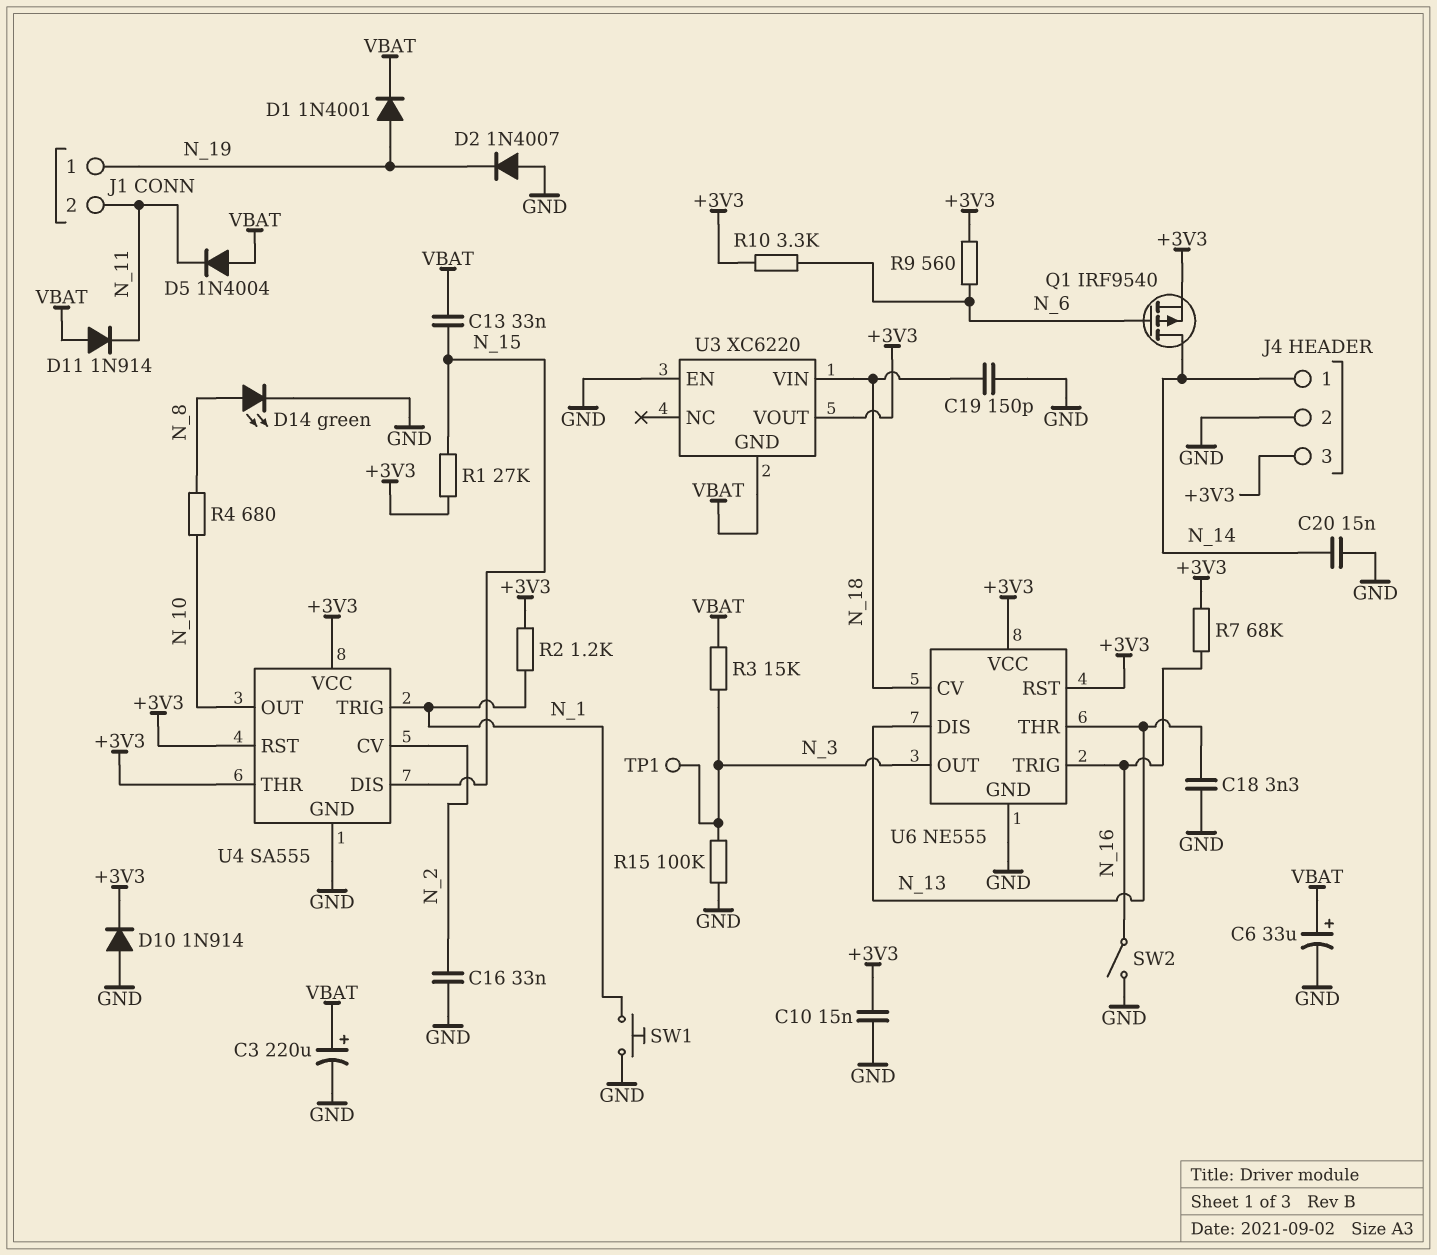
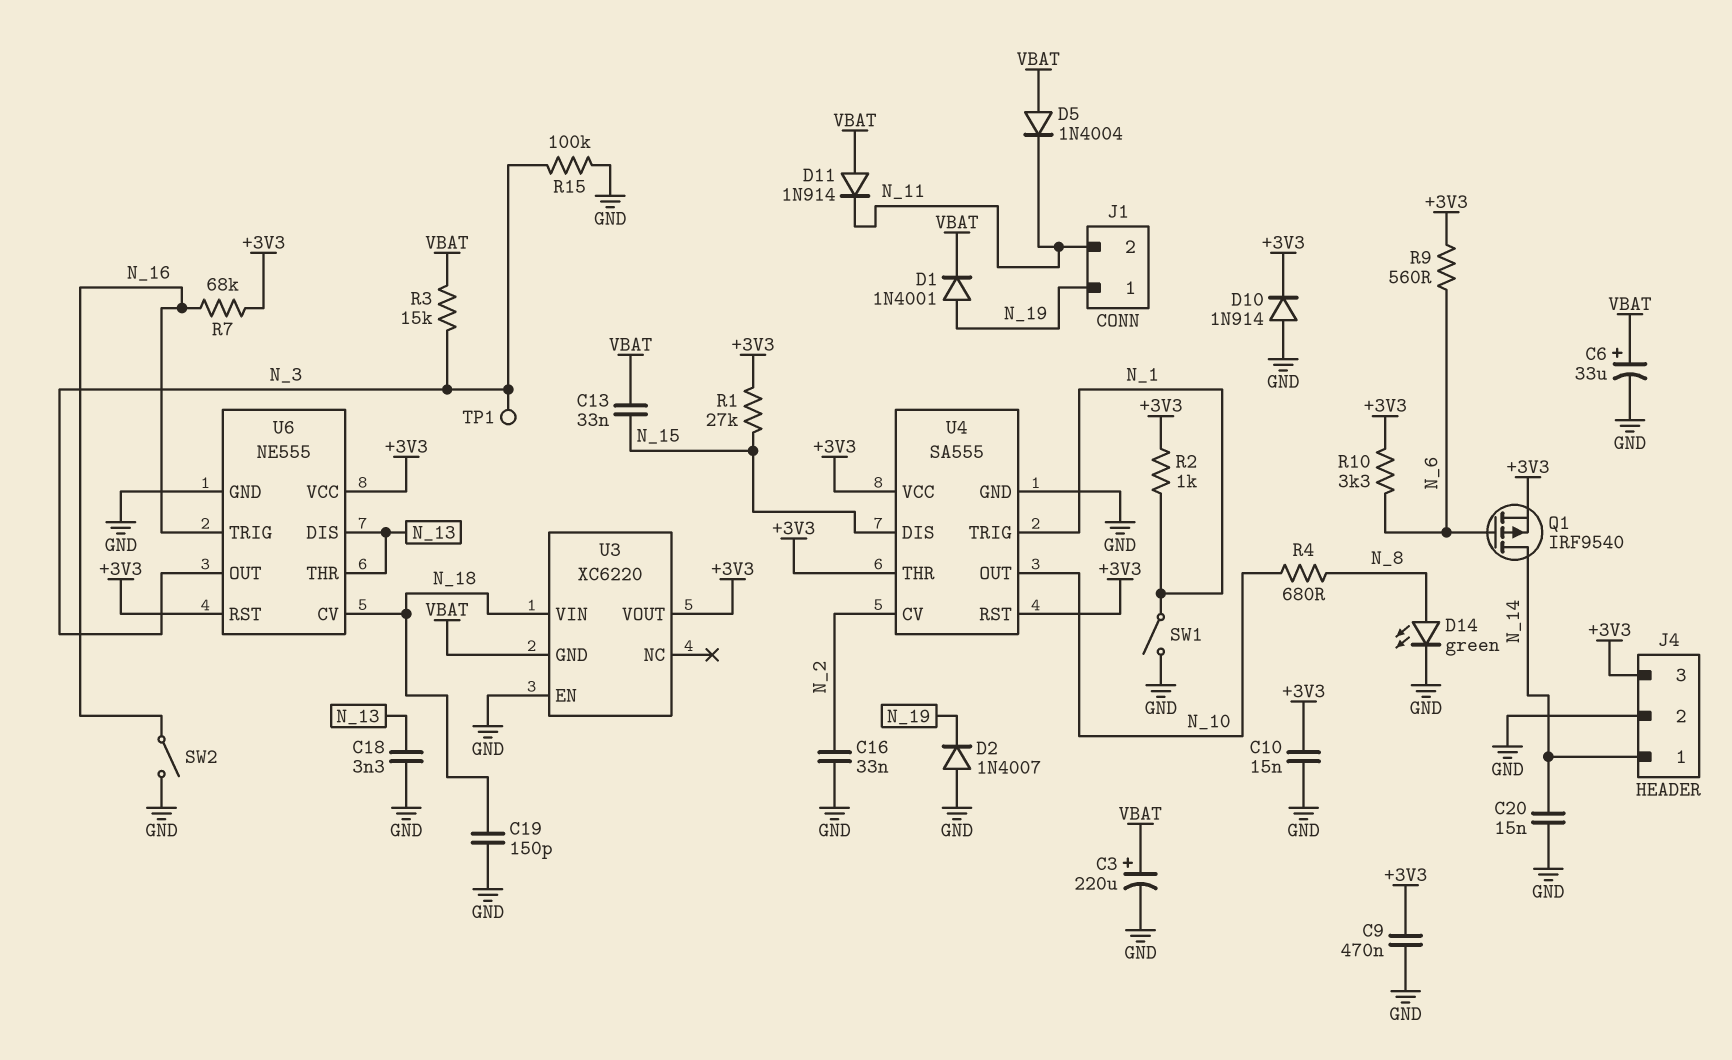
C9: none -> 470nF (+3V3, GND)
R2: 1.2k (+3V3, N_1) -> 1k (+3V3, N_1)
SW1: button (GND, N_1) -> switch (GND, N_1)

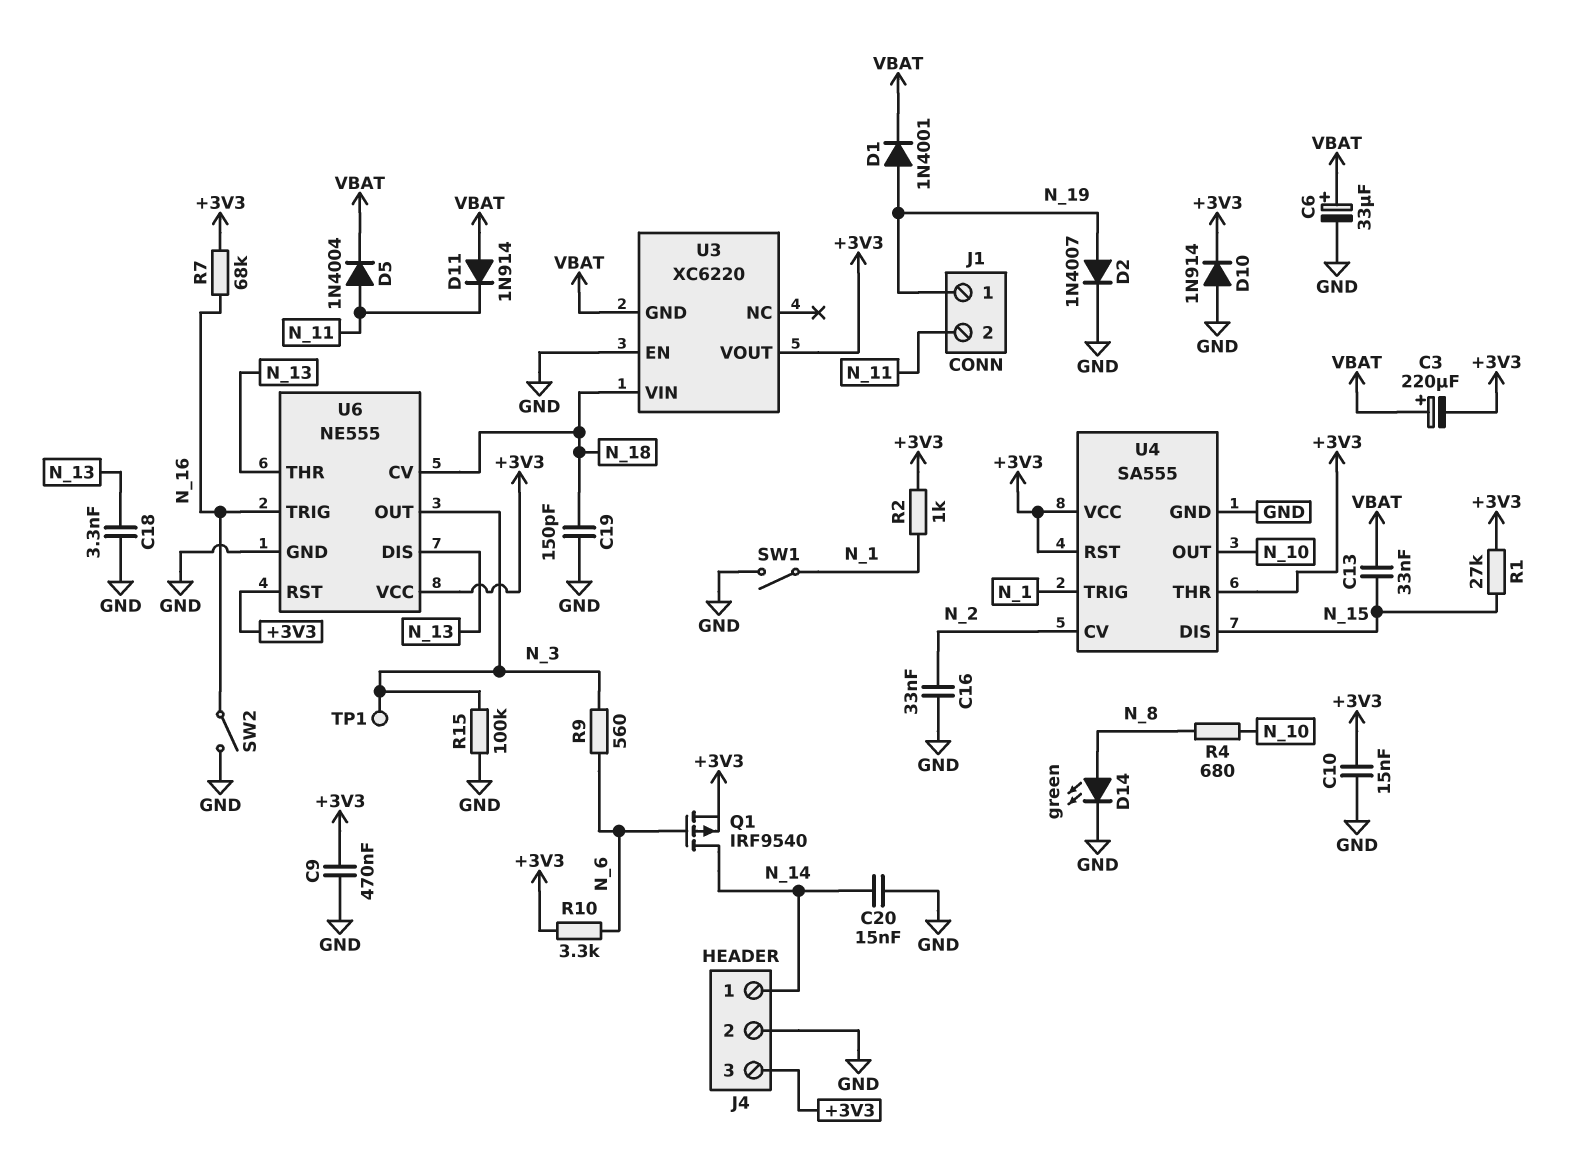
C3: 220uF (plus VBAT, minus GND) -> 220uF (plus VBAT, minus +3V3)
D2: diode 1N4007 (A GND, K N_19) -> diode 1N4007 (A N_19, K GND)
D5: diode 1N4004 (A VBAT, K N_11) -> diode 1N4004 (A N_11, K VBAT)
R3: 15k (N_3, VBAT) -> none
R9: 560 (+3V3, N_6) -> 560 (N_3, N_6)

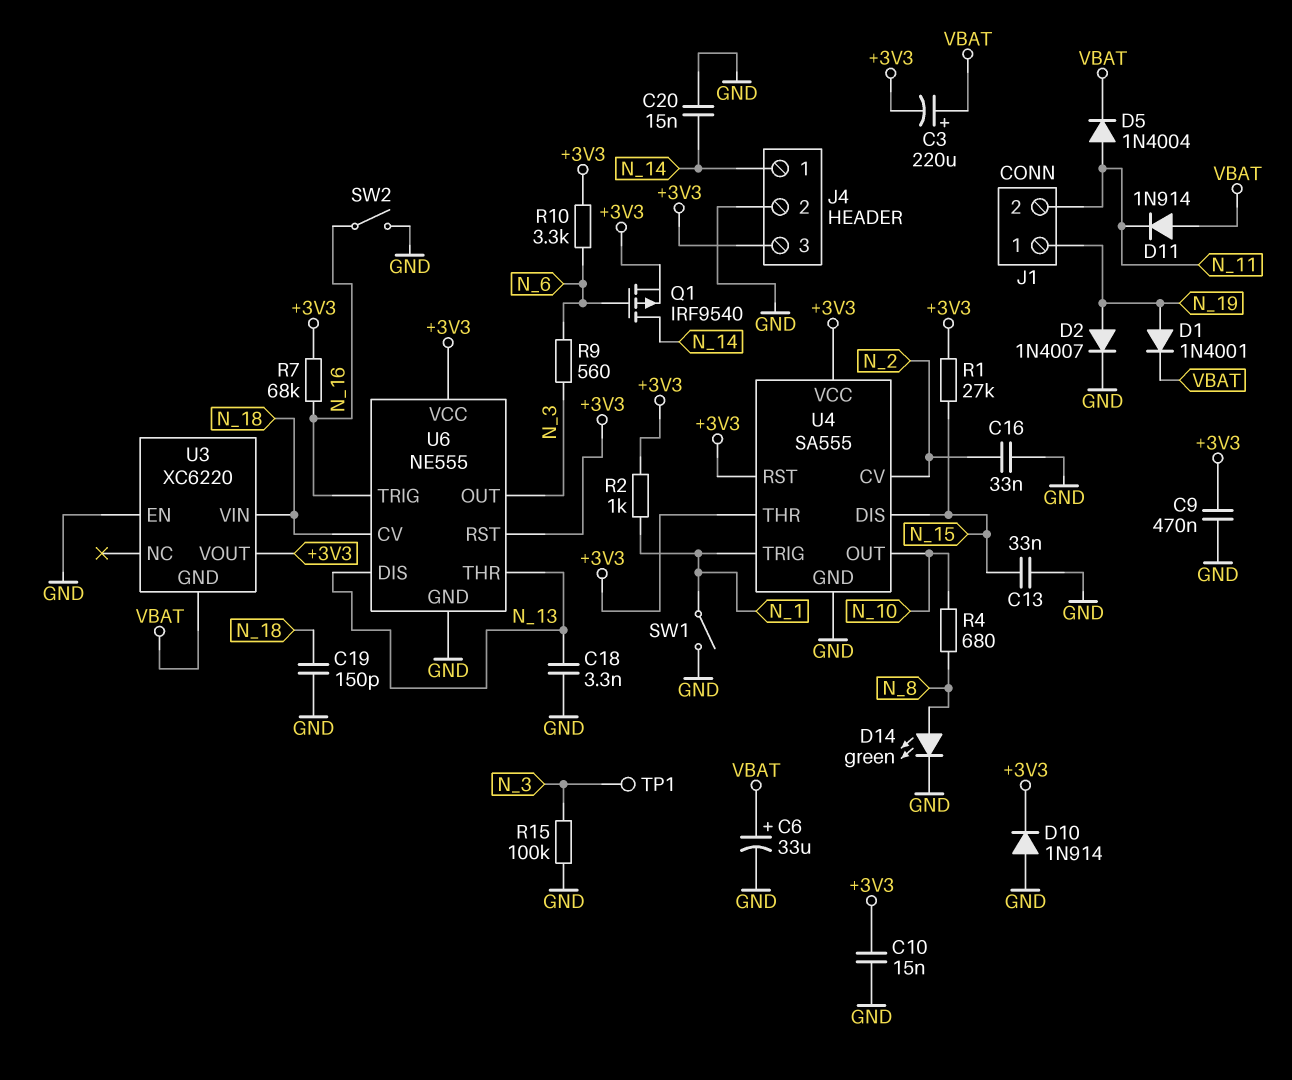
C13: 33nF (N_15, VBAT) -> 33nF (GND, N_15)

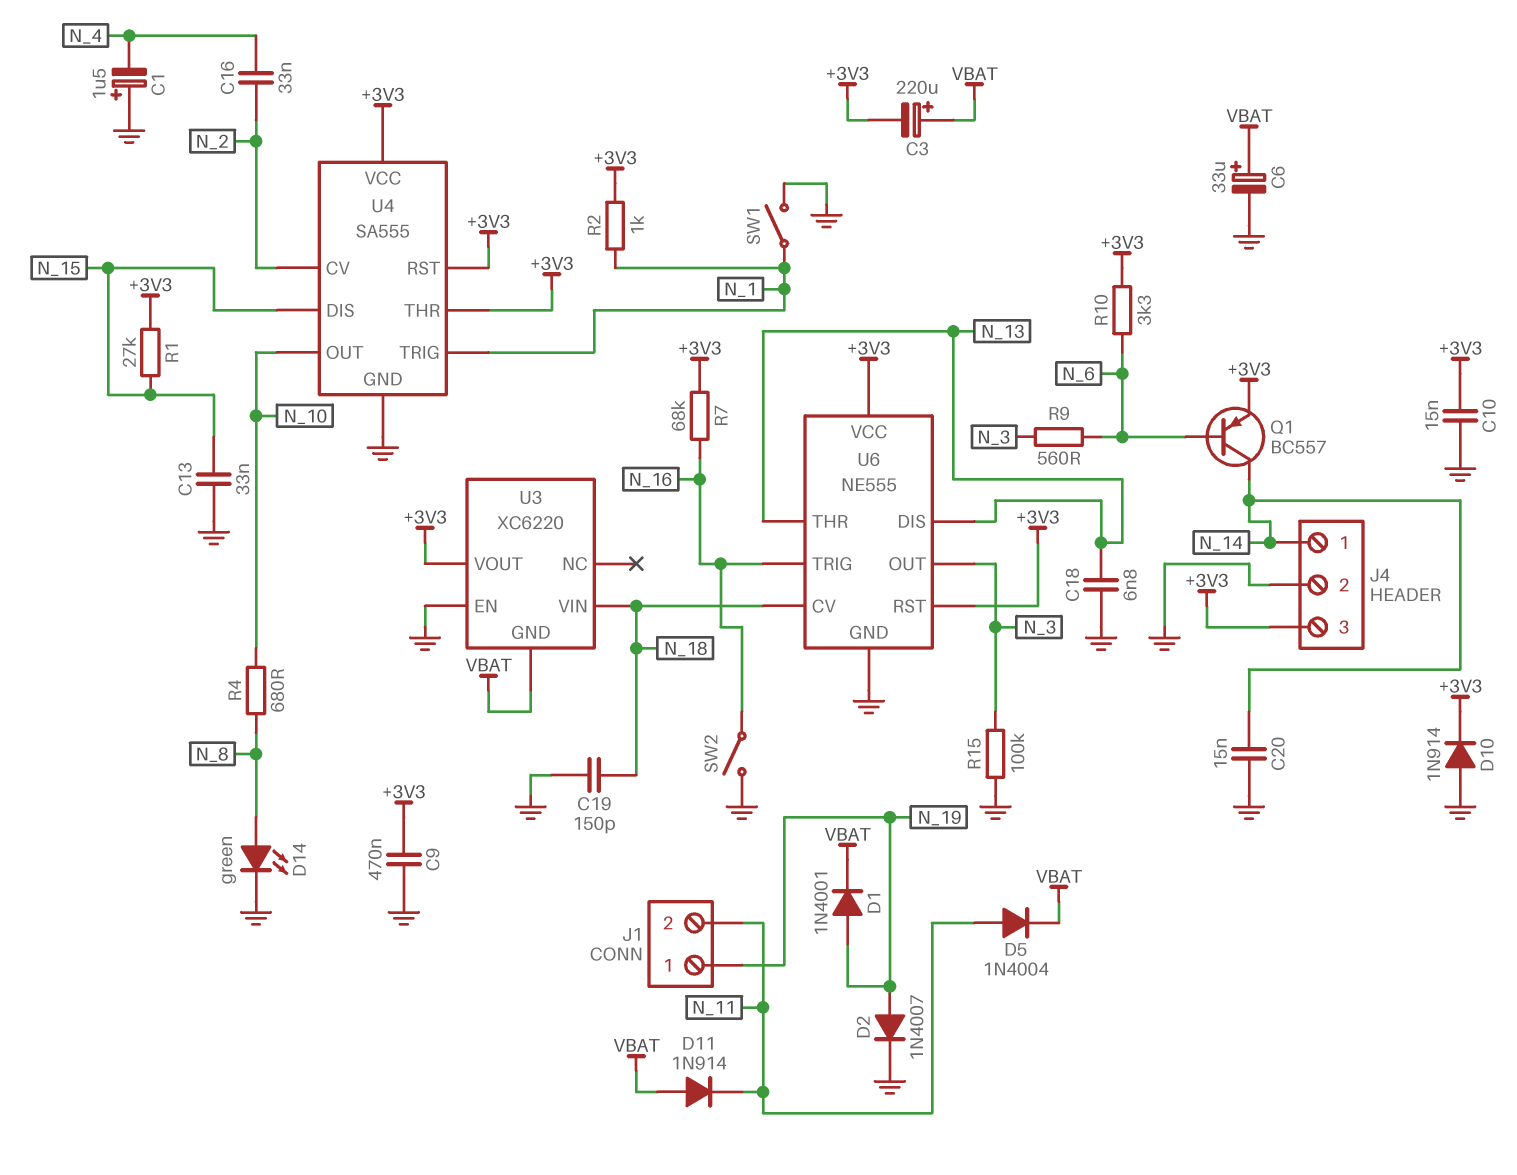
C1: none -> 1.5uF (plus GND, minus N_4)
C16: 33nF (GND, N_2) -> 33nF (N_2, N_4)
C18: 3.3nF (GND, N_13) -> 6.8nF (GND, N_13)
Q1: PMOS IRF9540 (G N_6, D N_14, S +3V3) -> PNP BC557 (B N_6, C N_14, E +3V3)
TP1: test point (N_3) -> none

